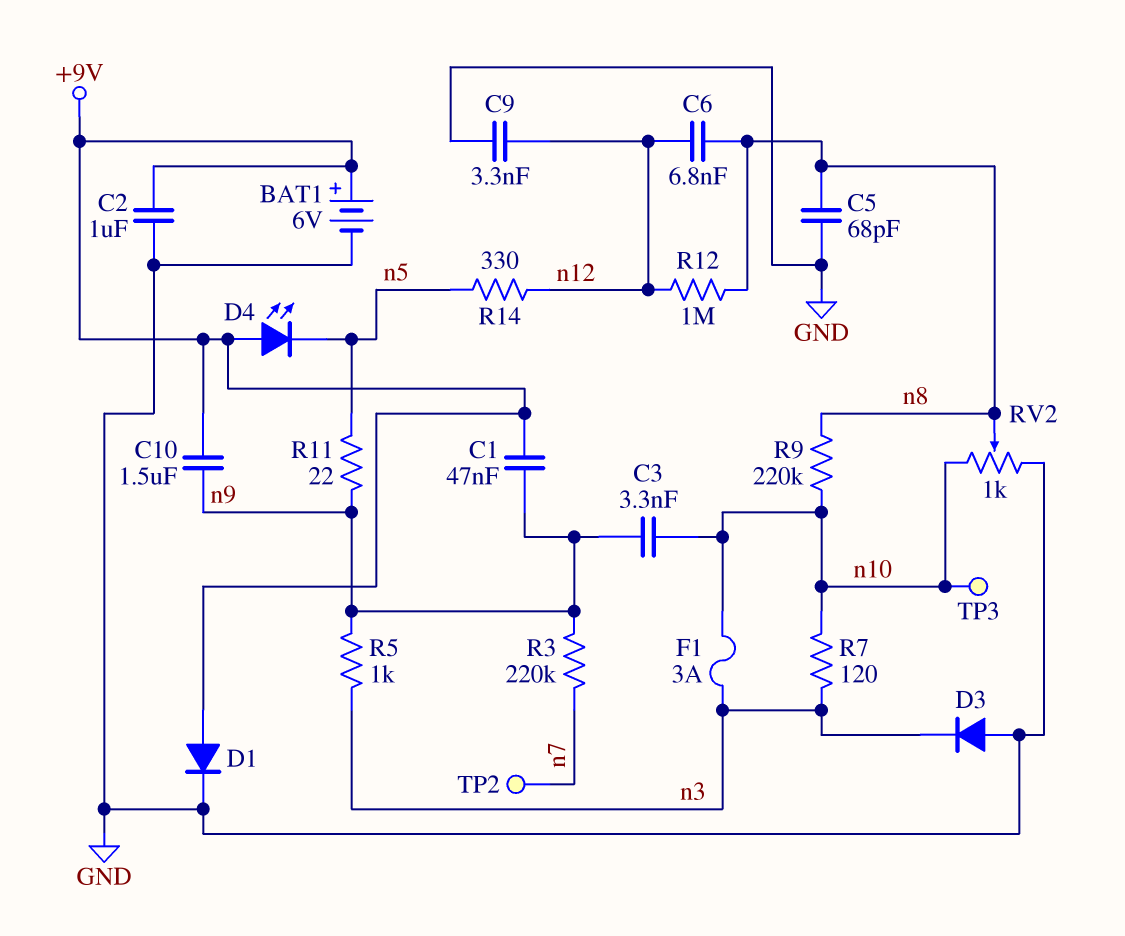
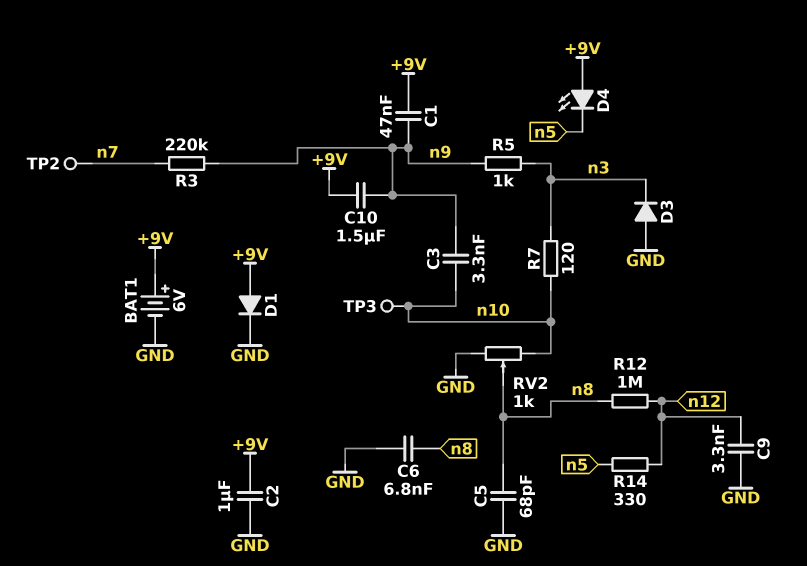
C6: 6.8nF (n8, n12) -> 6.8nF (GND, n8)
F1: 3A (n3, n10) -> none
R9: 220k (n8, n10) -> none
R11: 22 (n5, n9) -> none

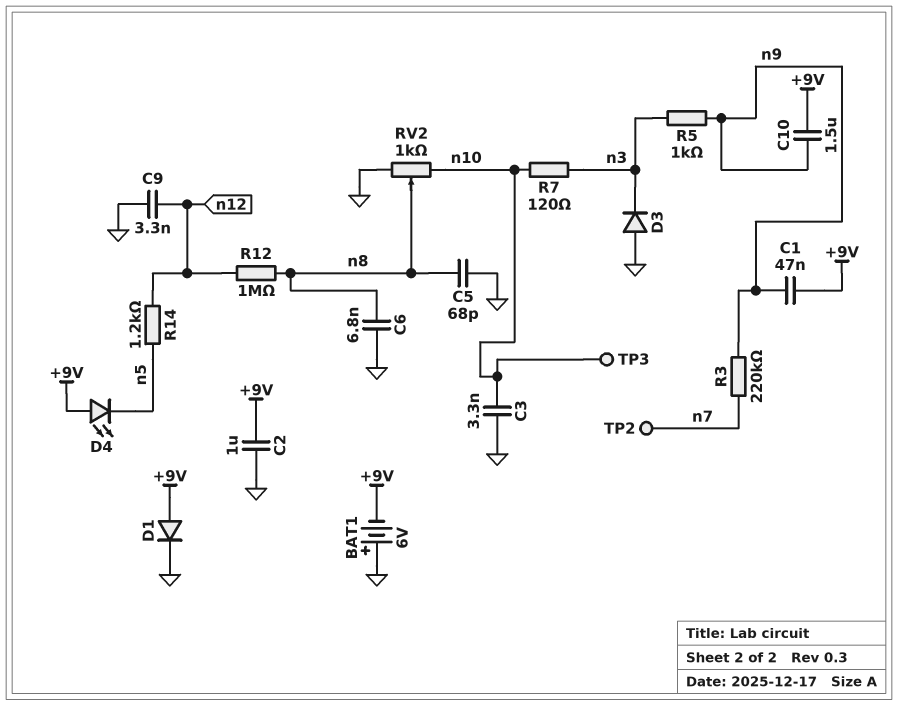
BAT1: 6V (plus +9V, minus GND) -> 6V (plus GND, minus +9V)
C3: 3.3nF (n9, n10) -> 3.3nF (GND, n10)
R14: 330 (n5, n12) -> 1.2k (n5, n12)

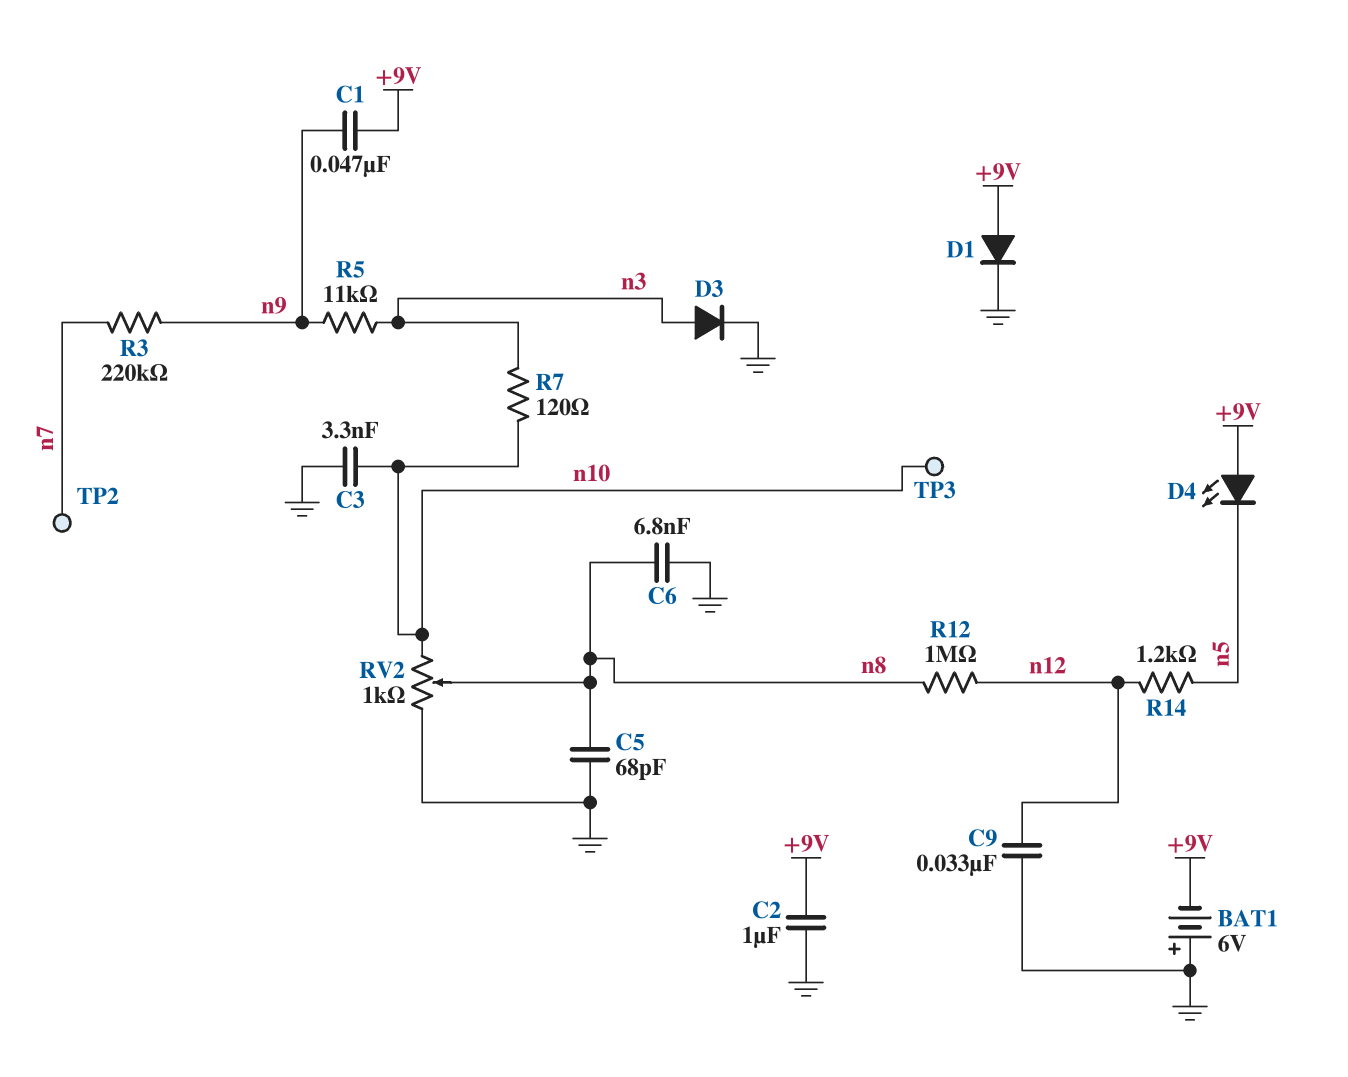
C9: 3.3nF (GND, n12) -> 33nF (GND, n12)
C10: 1.5uF (+9V, n9) -> none
D3: diode (A GND, K n3) -> diode (A n3, K GND)
R5: 1k (n3, n9) -> 11k (n3, n9)

